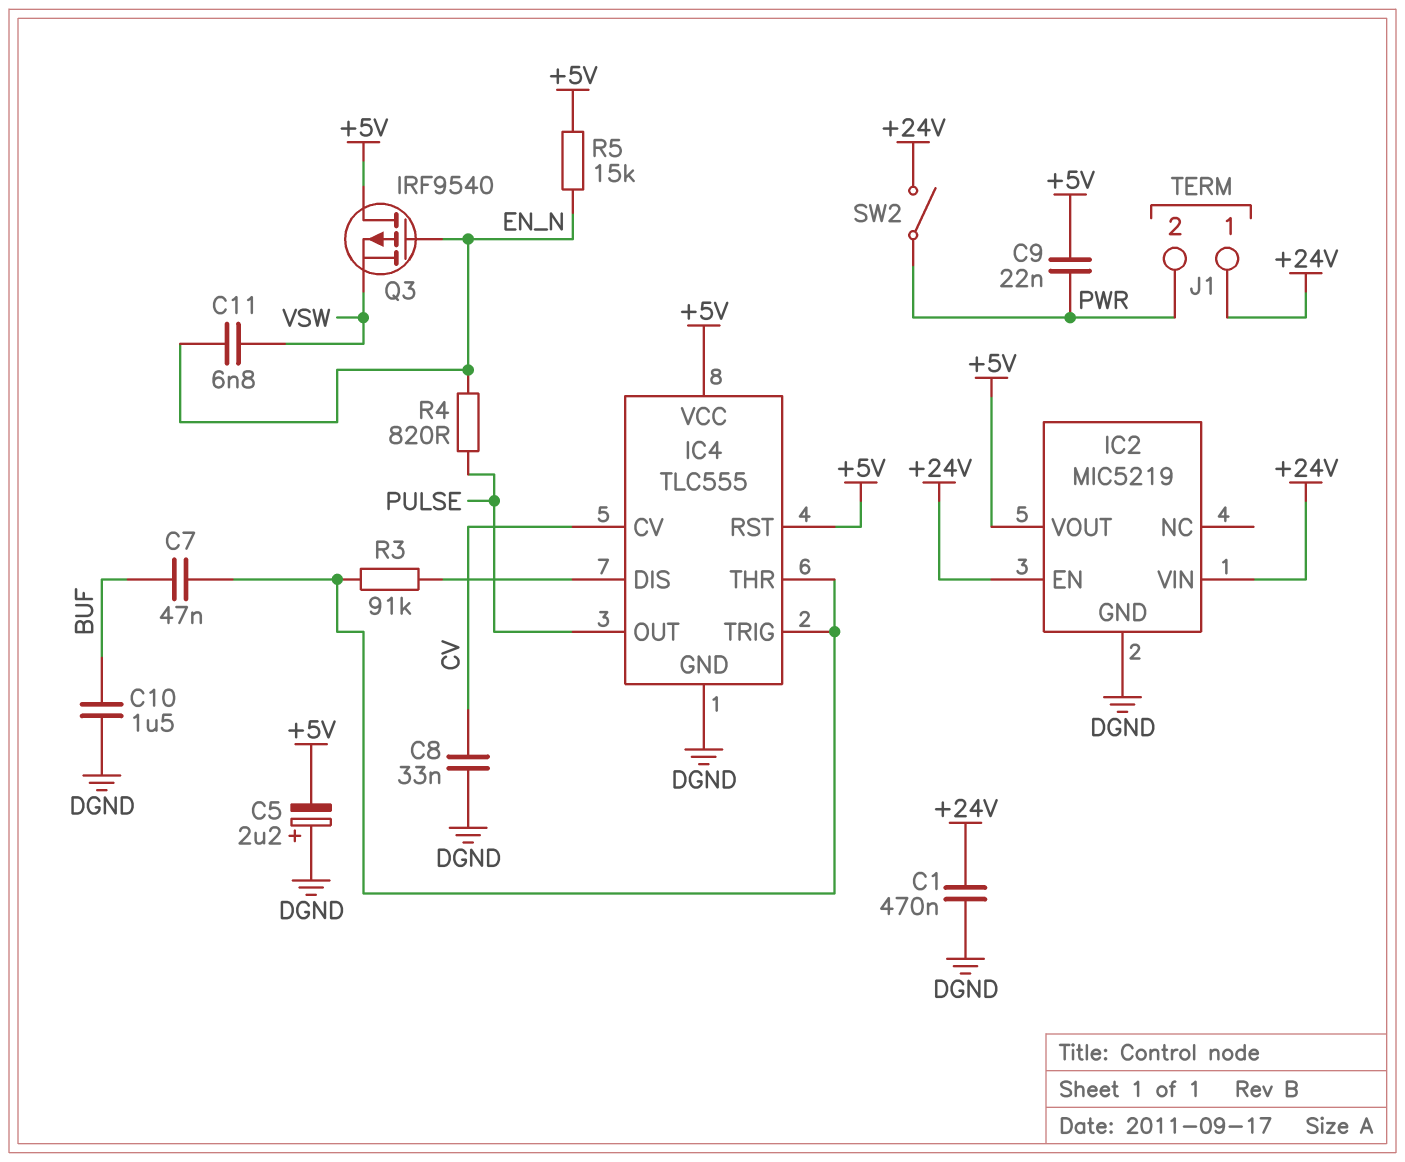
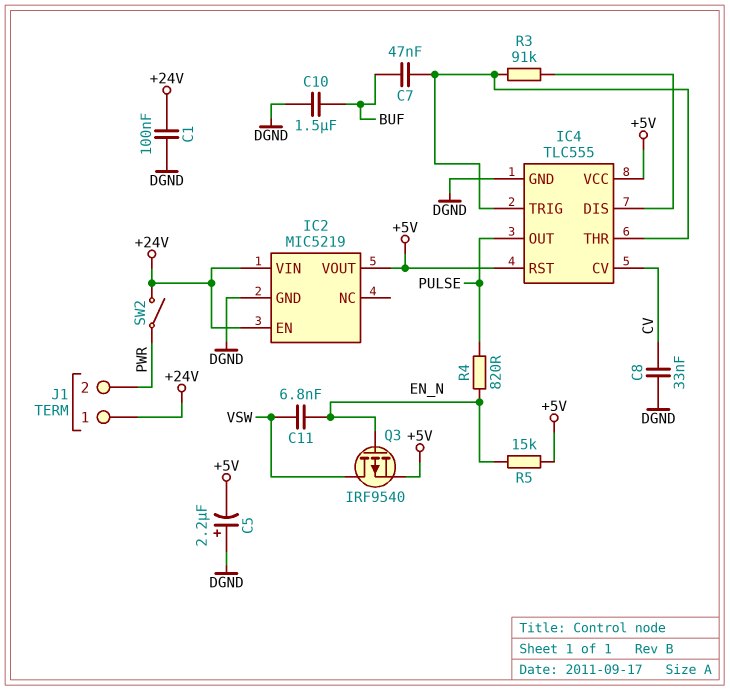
C1: 470nF (+24V, DGND) -> 100nF (+24V, DGND)
C9: 22nF (+5V, PWR) -> none
Q3: PMOS IRF9540 (G EN_N, D +5V, S VSW) -> PMOS IRF9540 (G EN_N, D VSW, S +5V)

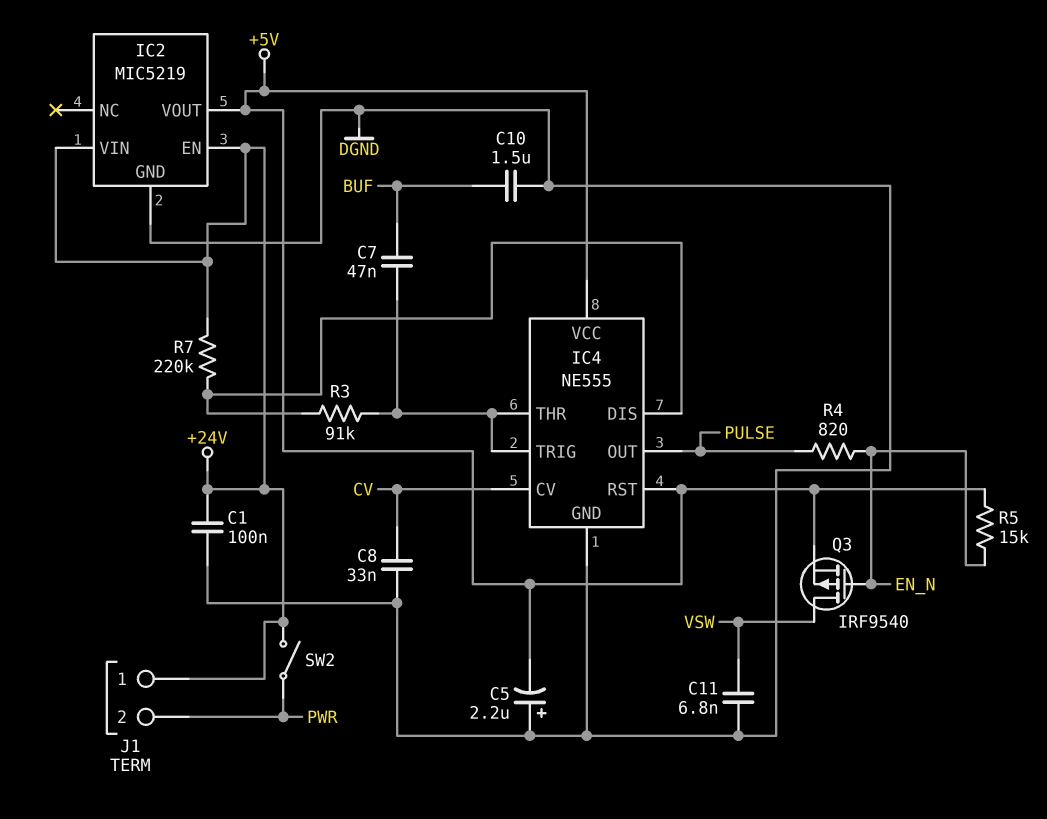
C11: 6.8nF (EN_N, VSW) -> 6.8nF (DGND, VSW)
IC4: TLC555 -> NE555
R7: none -> 220k (+24V, IC4/DIS)

